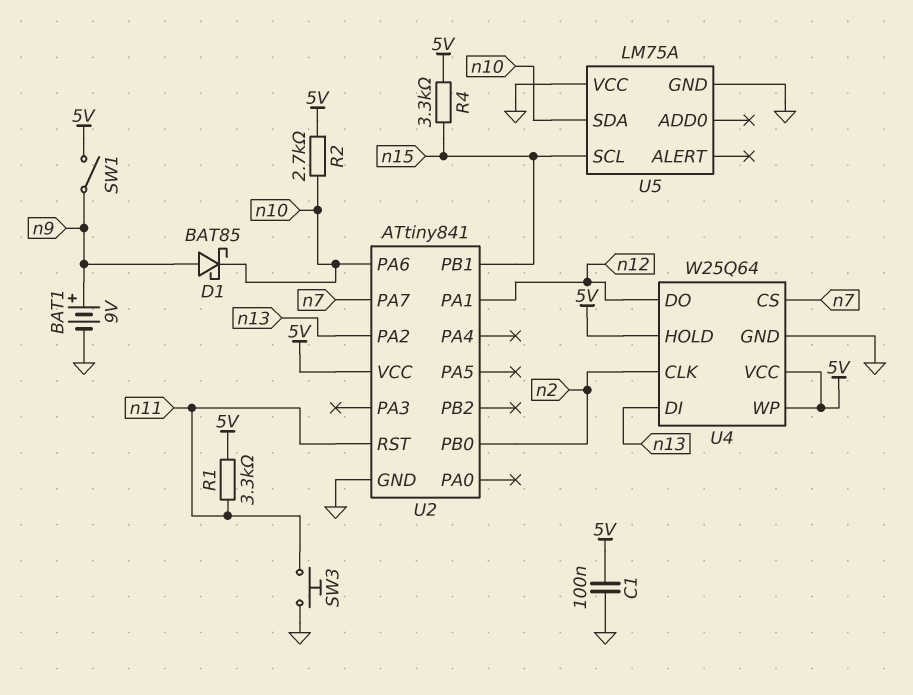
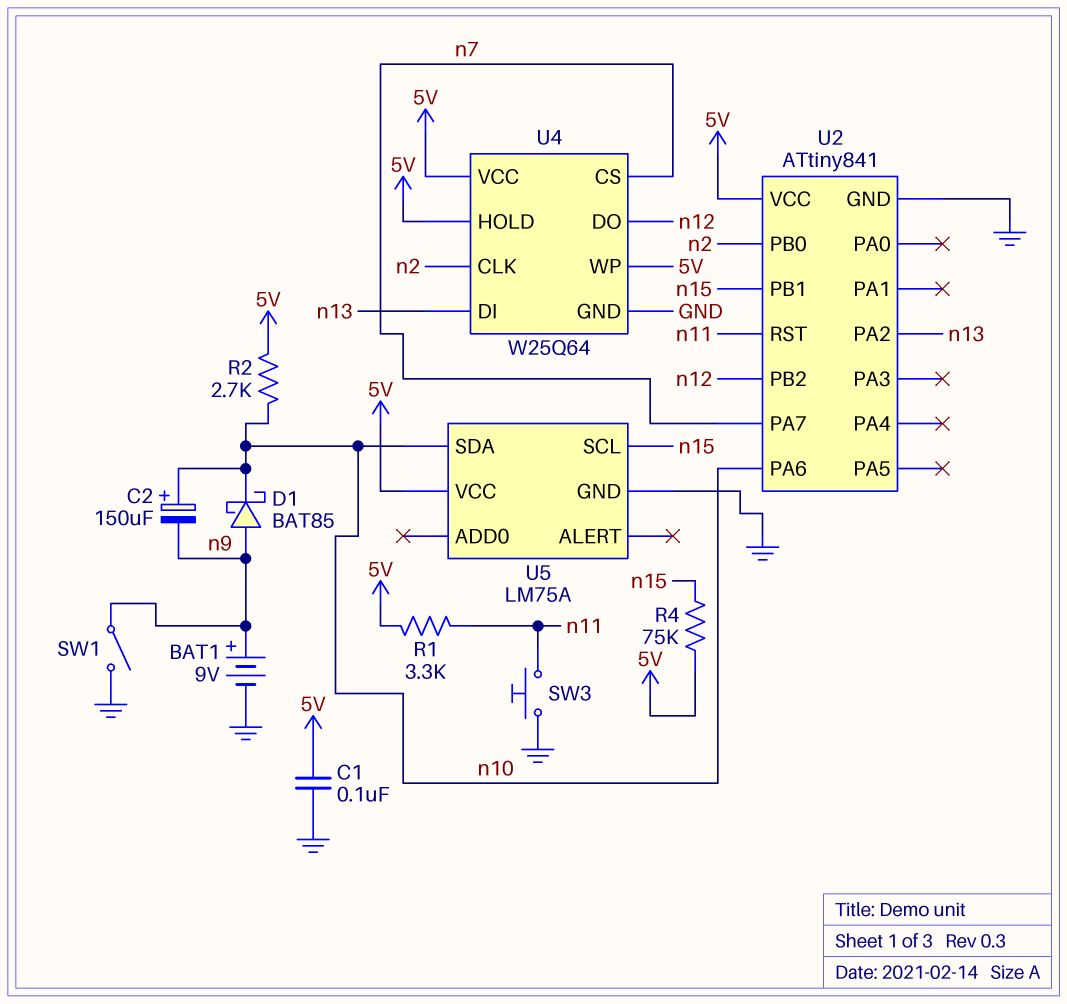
C2: none -> 150uF (plus n10, minus n9)
R4: 3.3k (5V, n15) -> 75k (5V, n15)
SW1: switch (5V, n9) -> switch (GND, n9)
U2 pin PA1: n12 -> none
U2 pin PB2: none -> n12
U5 pin VCC: GND -> 5V

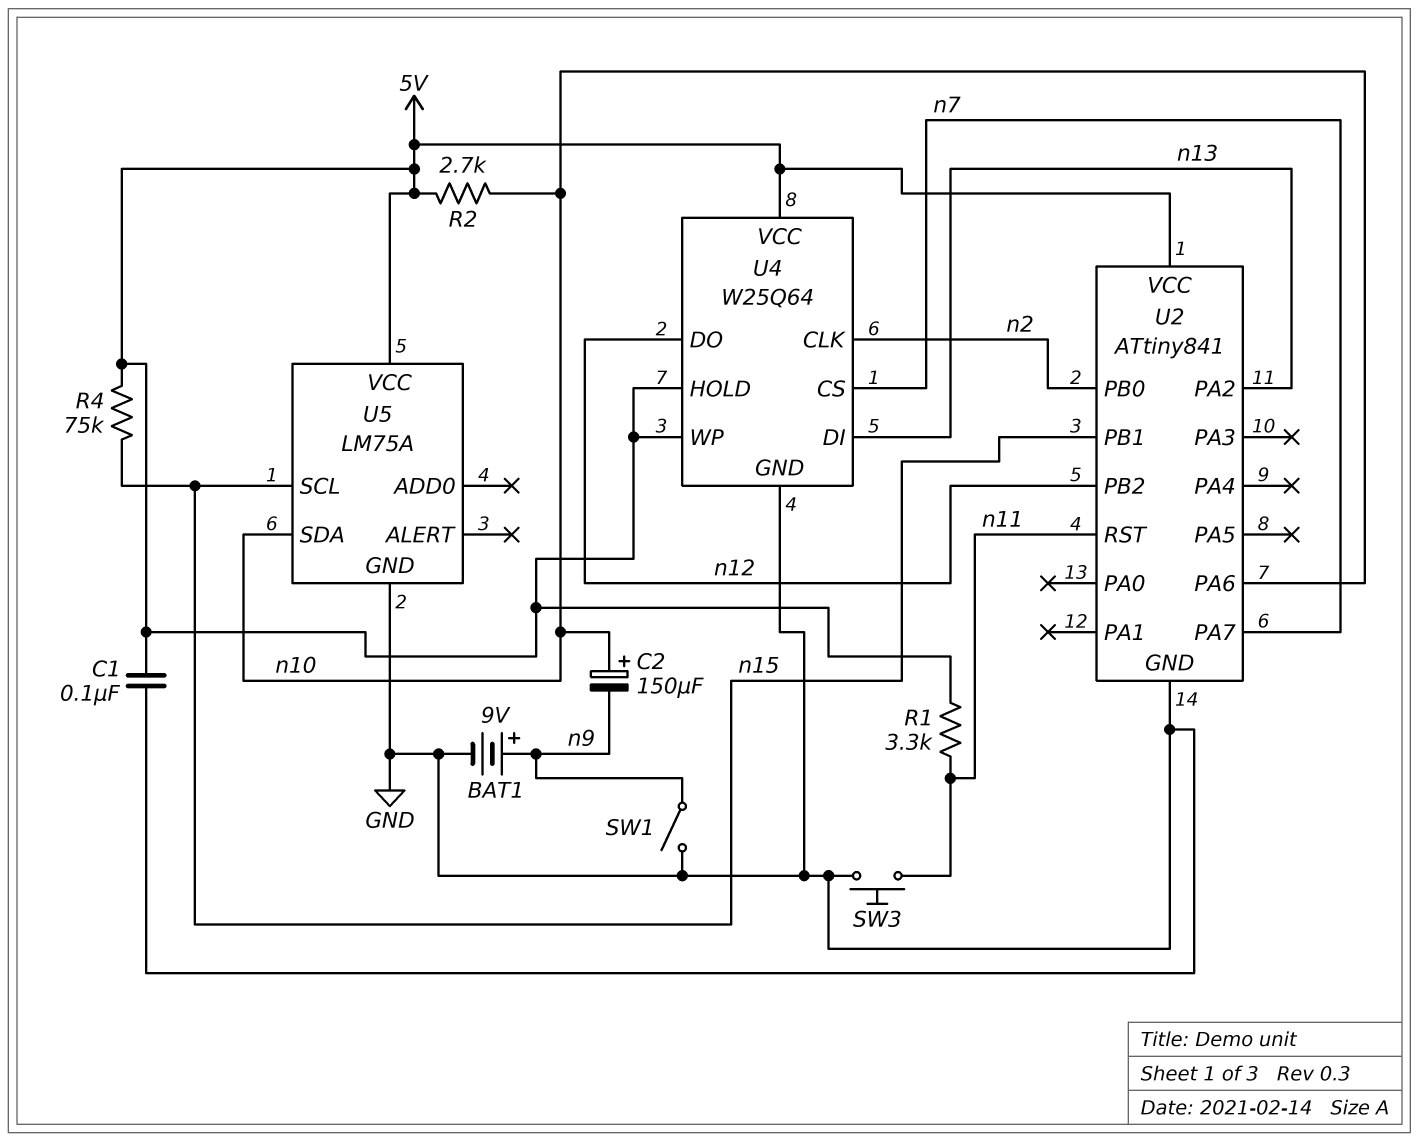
D1: schottky BAT85 (A n9, K n10) -> none

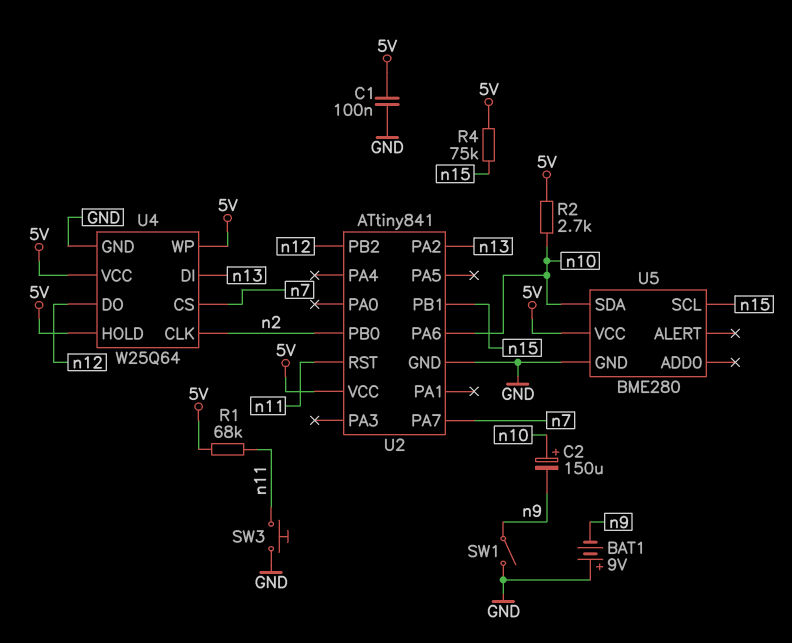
BAT1: 9V (plus n9, minus GND) -> 9V (plus GND, minus n9)
R1: 3.3k (5V, n11) -> 68k (5V, n11)
U5: LM75A -> BME280

